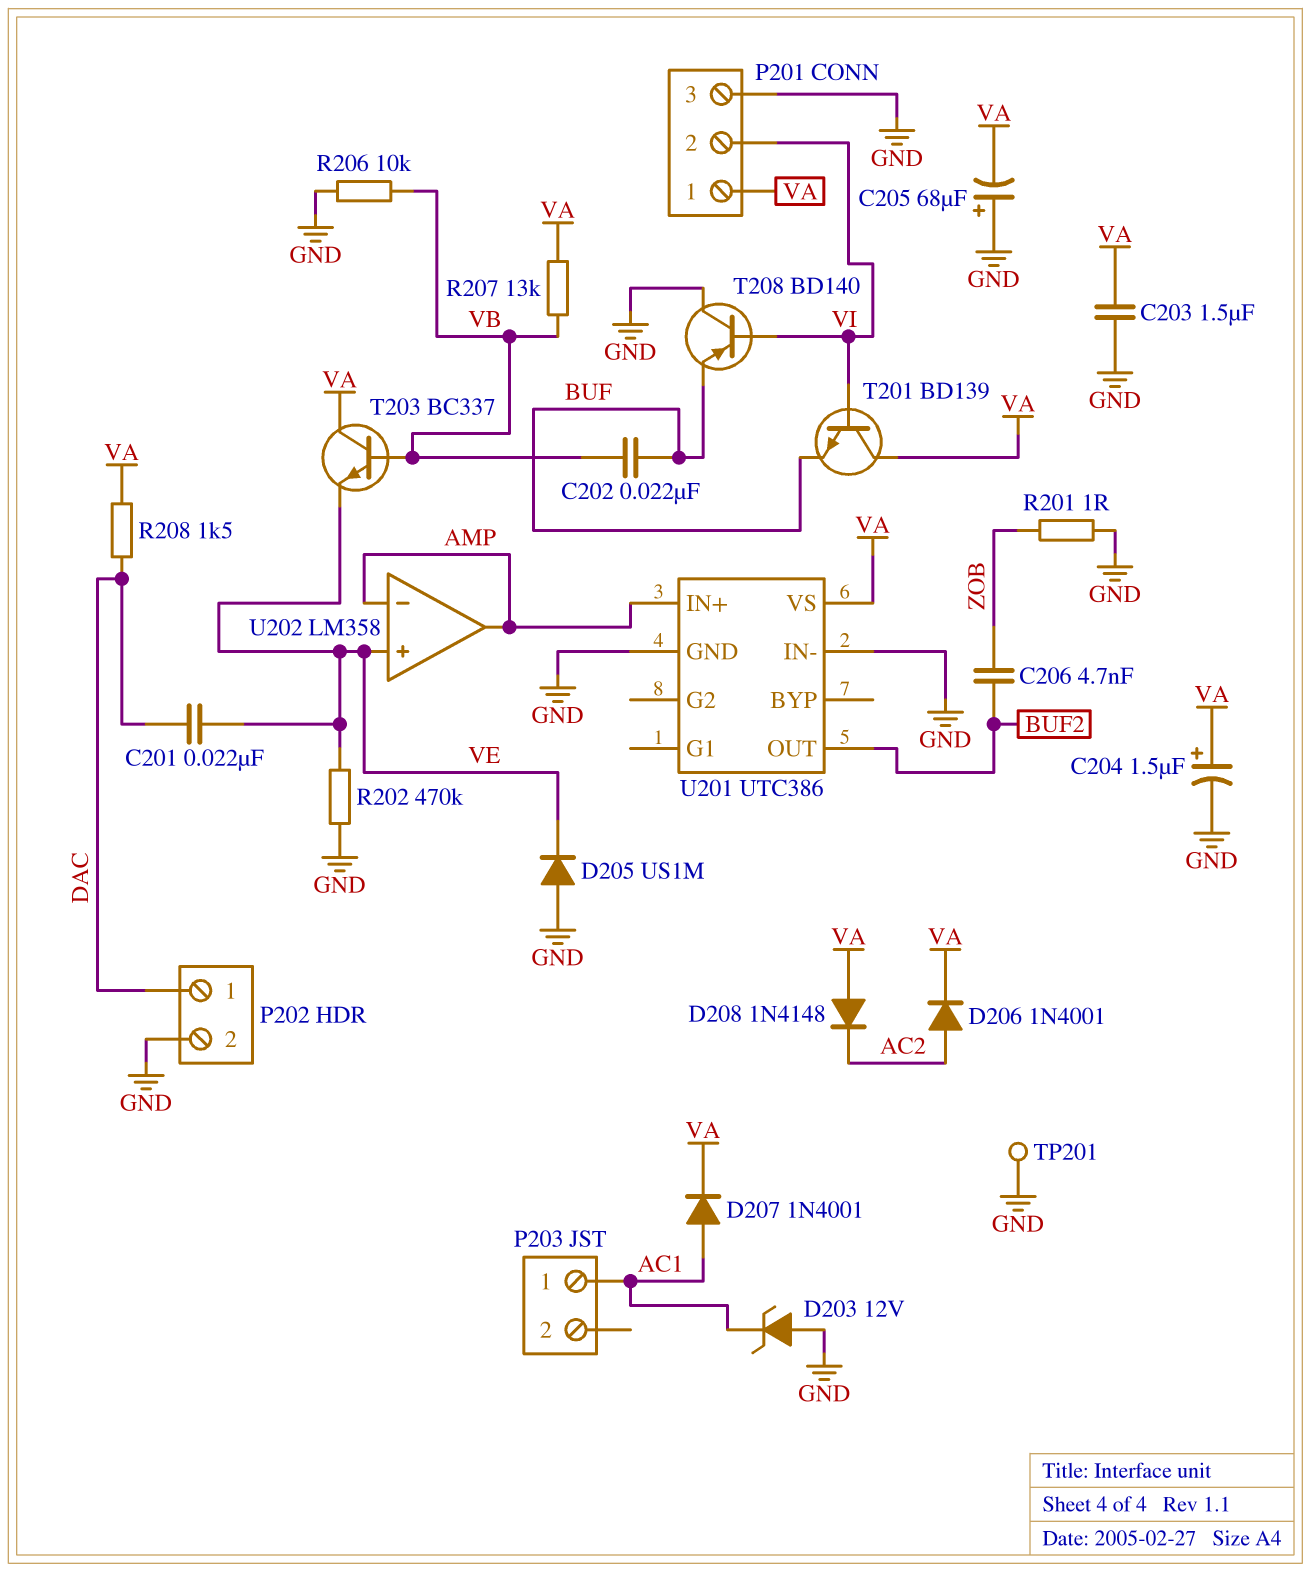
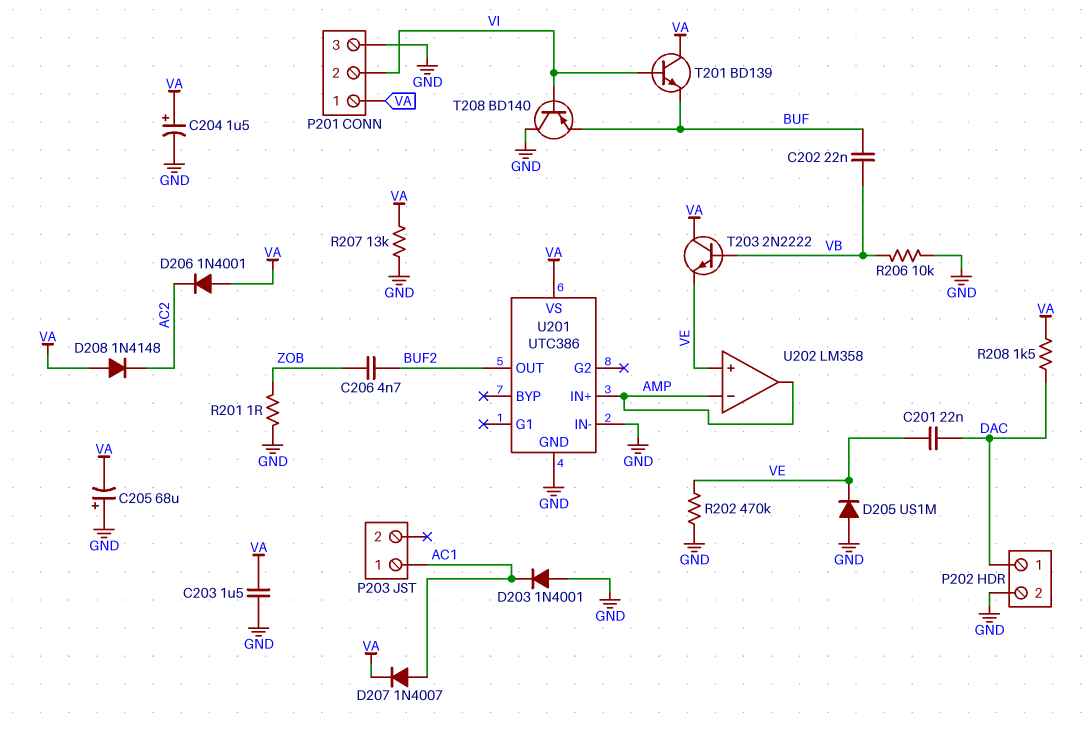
D203: zener 12V (A GND, K AC1) -> diode 1N4001 (A GND, K AC1)
D206: diode 1N4001 (A AC2, K VA) -> diode 1N4001 (A VA, K AC2)
D207: diode 1N4001 (A AC1, K VA) -> diode 1N4007 (A AC1, K VA)
R207: 13k (VA, VB) -> 13k (GND, VA)
T203: NPN BC337 (B VB, C VA, E VE) -> NPN 2N2222 (B VB, C VA, E VE)
TP201: test point (GND) -> none

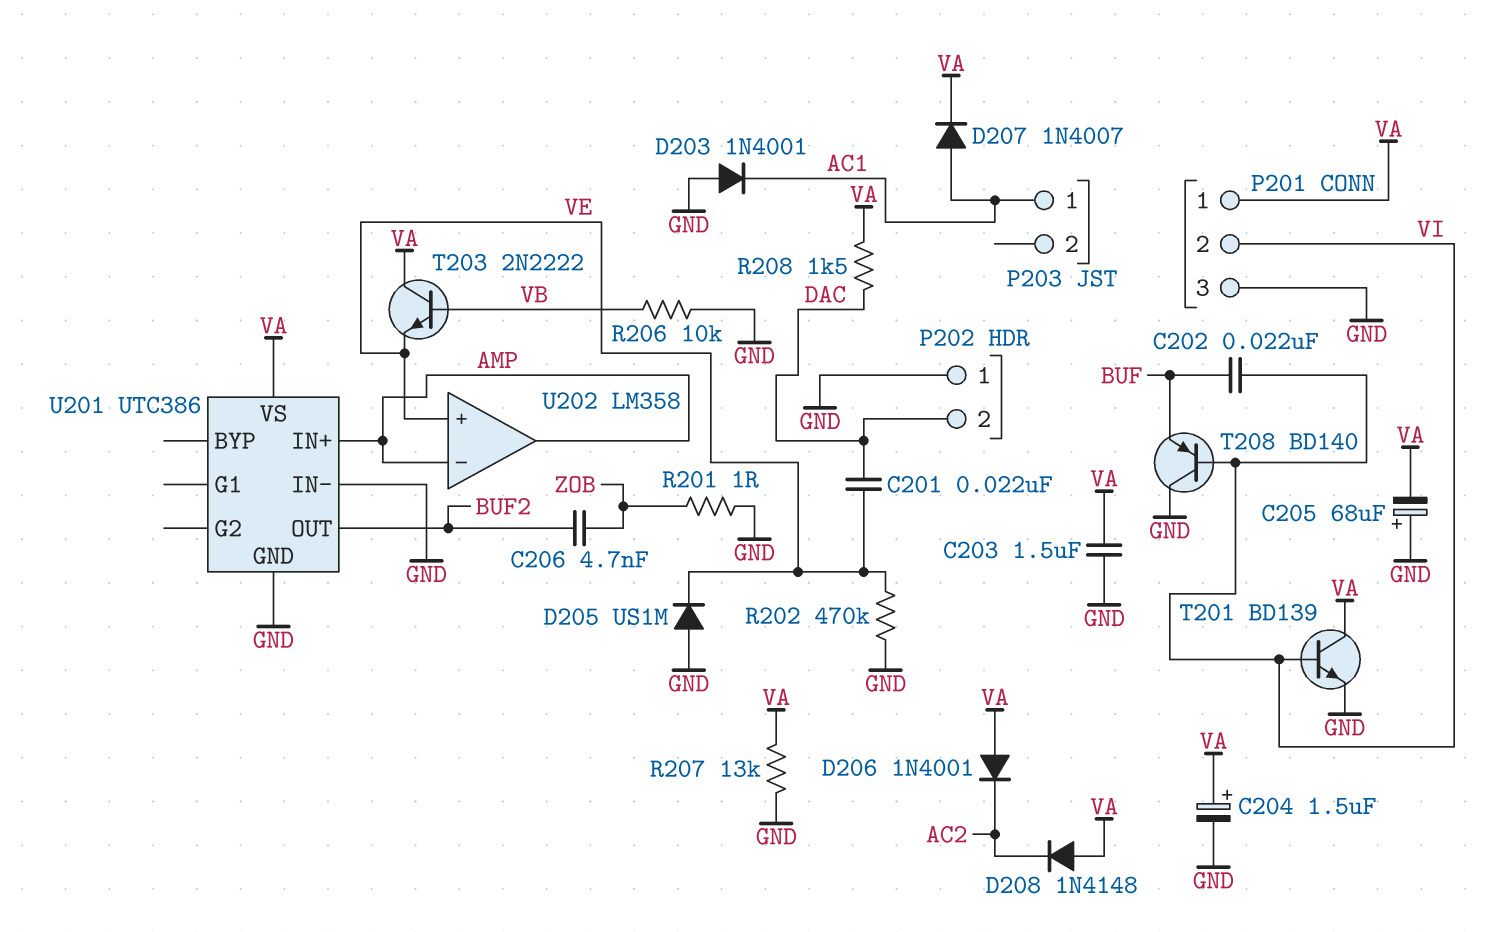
C202: 22nF (BUF, VB) -> 22nF (BUF, VI)
P202 pin 1: DAC -> GND
P202 pin 2: GND -> DAC
T201: NPN BD139 (B VI, C VA, E BUF) -> NPN BD139 (B VI, C VA, E GND)

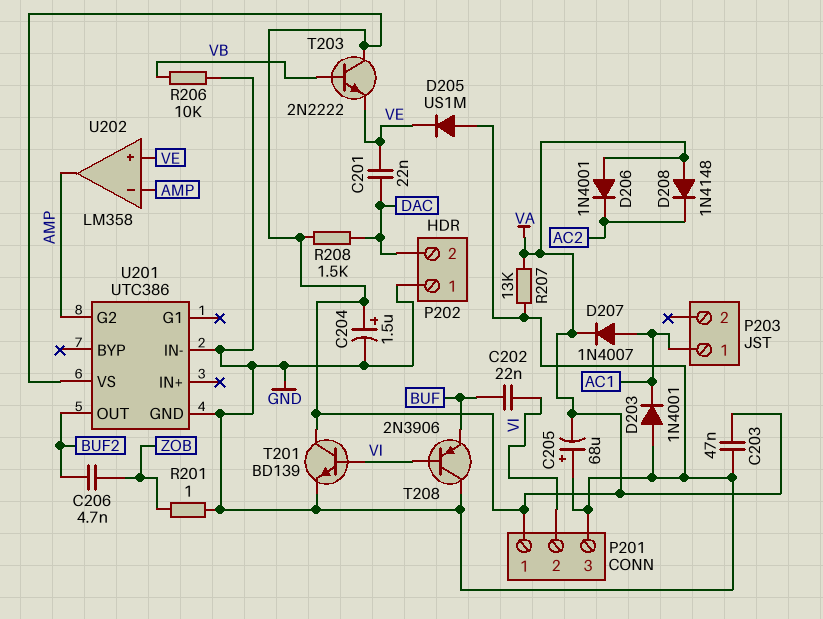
C203: 1.5uF (GND, VA) -> 47nF (GND, VA)
R202: 470k (GND, VE) -> none
T208: PNP BD140 (B VI, C GND, E BUF) -> PNP 2N3906 (B VI, C GND, E BUF)
U201 pin G2: none -> AMP
U201 pin IN+: AMP -> none

